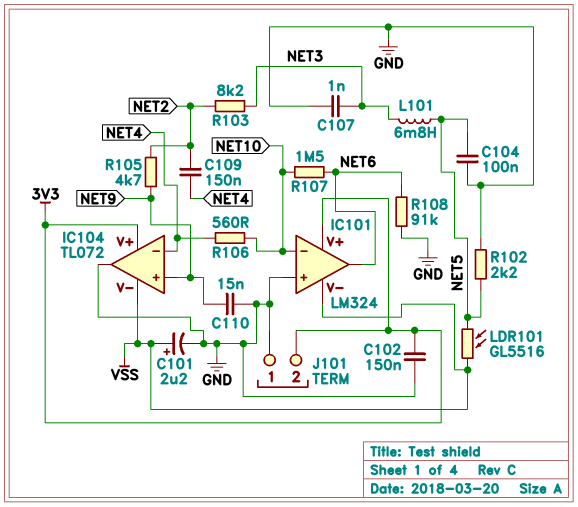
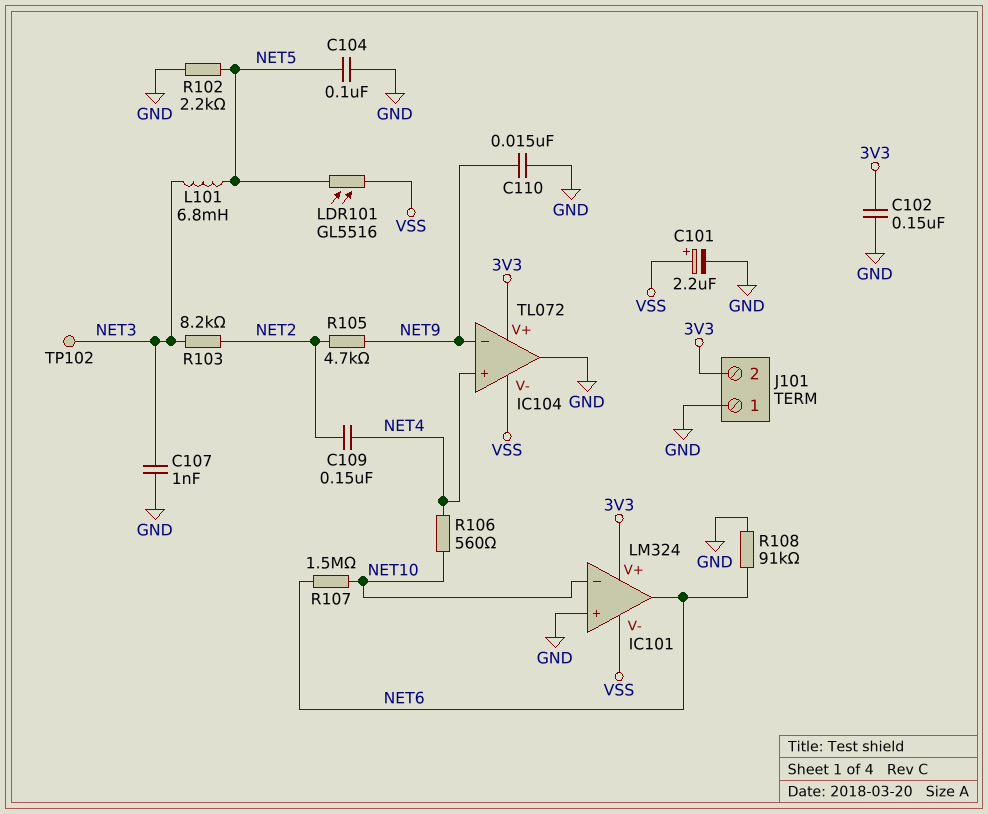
IC104 pin in+: NET9 -> NET4
IC104 pin in-: NET4 -> NET9
TP102: none -> test point (NET3)

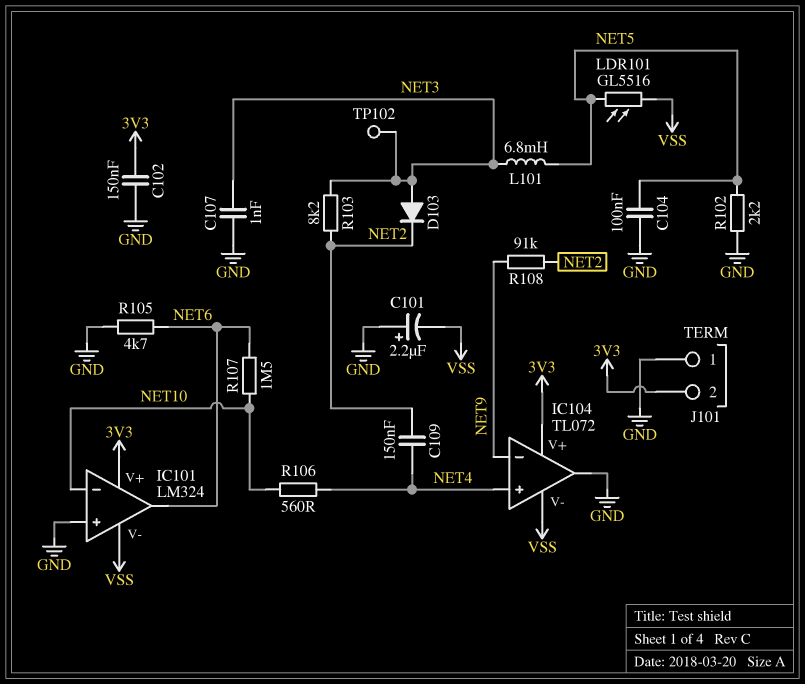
C101: 2.2uF (plus VSS, minus GND) -> 2.2uF (plus GND, minus VSS)
C110: 15nF (GND, NET9) -> none
D103: none -> diode (A NET3, K NET2)
R105: 4.7k (NET2, NET9) -> 4.7k (GND, NET6)
R108: 91k (GND, NET6) -> 91k (NET2, NET9)

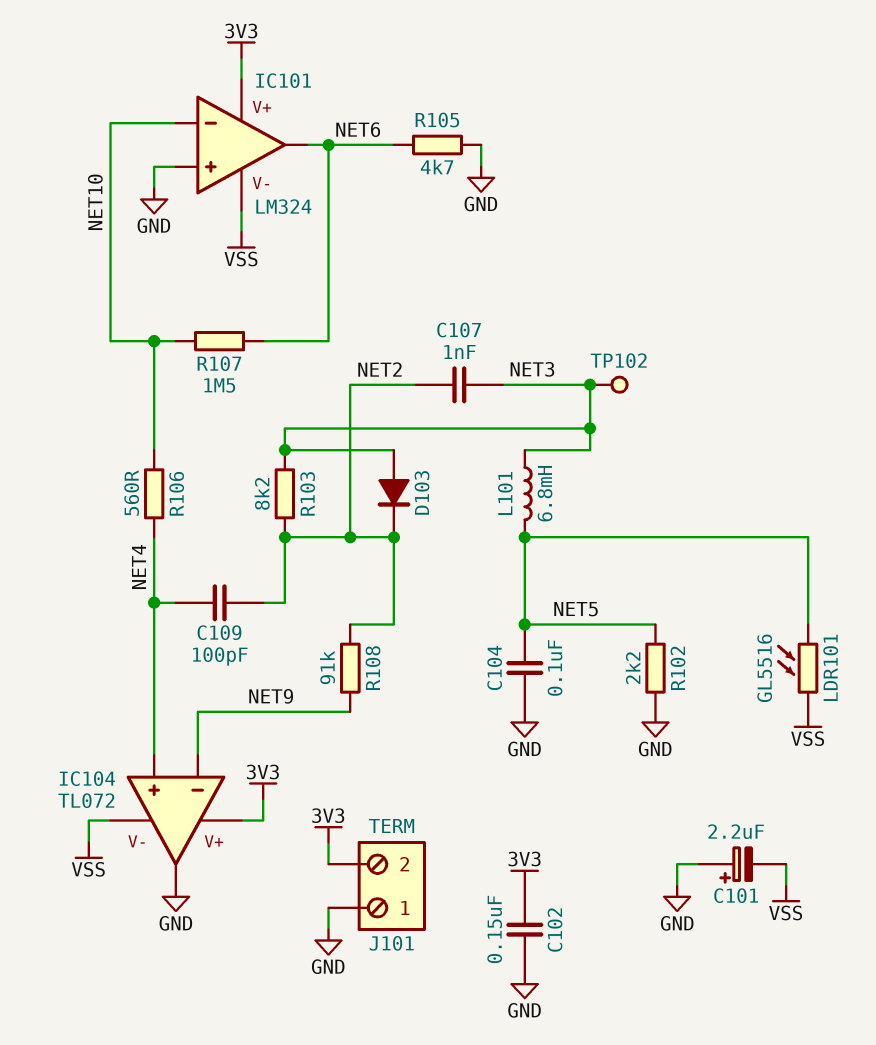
C107: 1nF (GND, NET3) -> 1nF (NET2, NET3)
C109: 150nF (NET2, NET4) -> 100pF (NET2, NET4)

